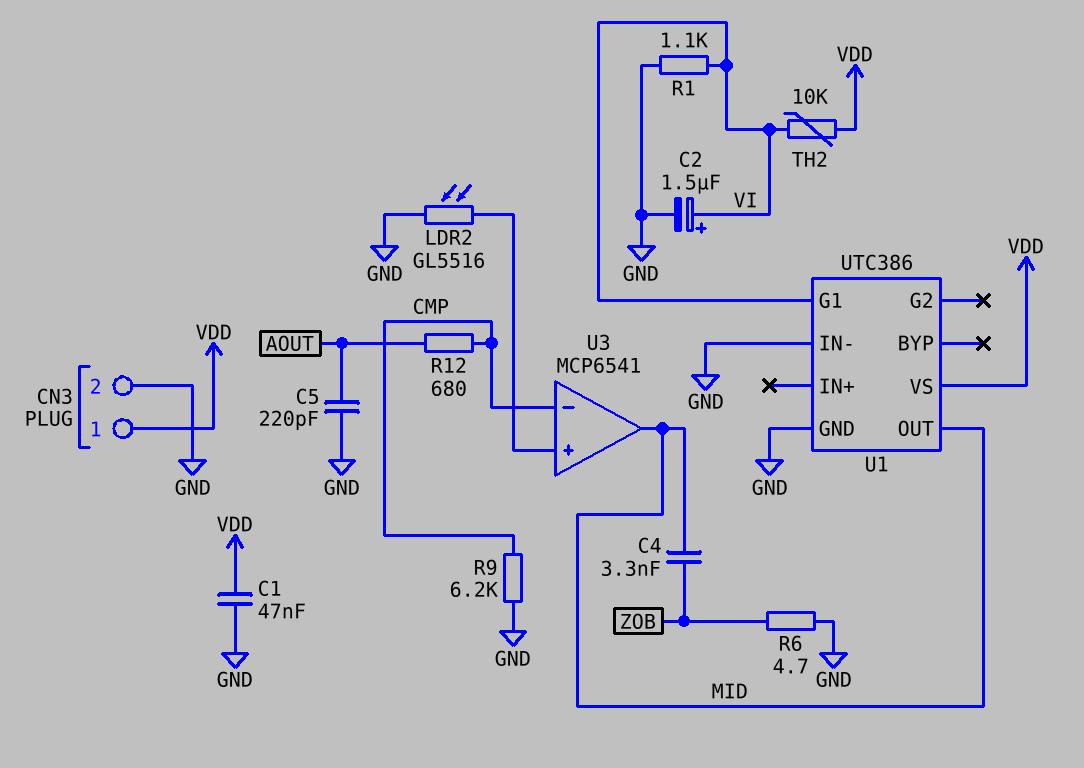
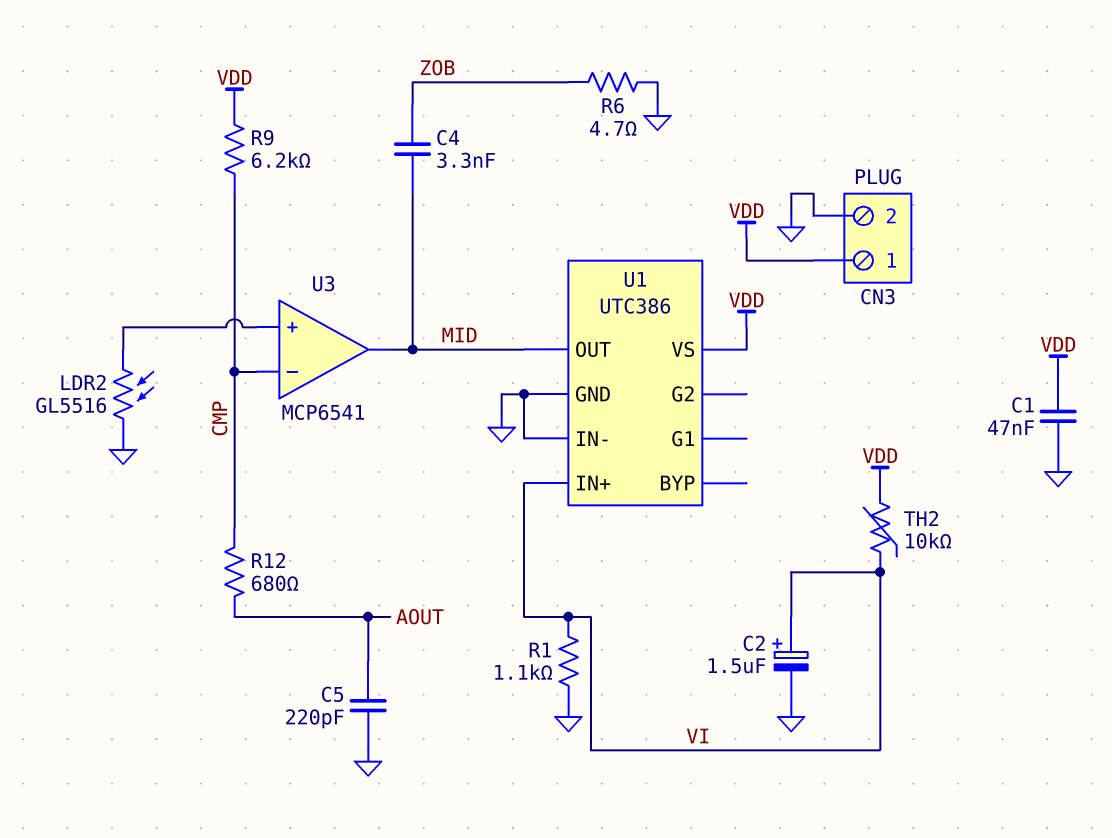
R9: 6.2k (CMP, GND) -> 6.2k (CMP, VDD)
U1 pin G1: VI -> none
U1 pin IN+: none -> VI

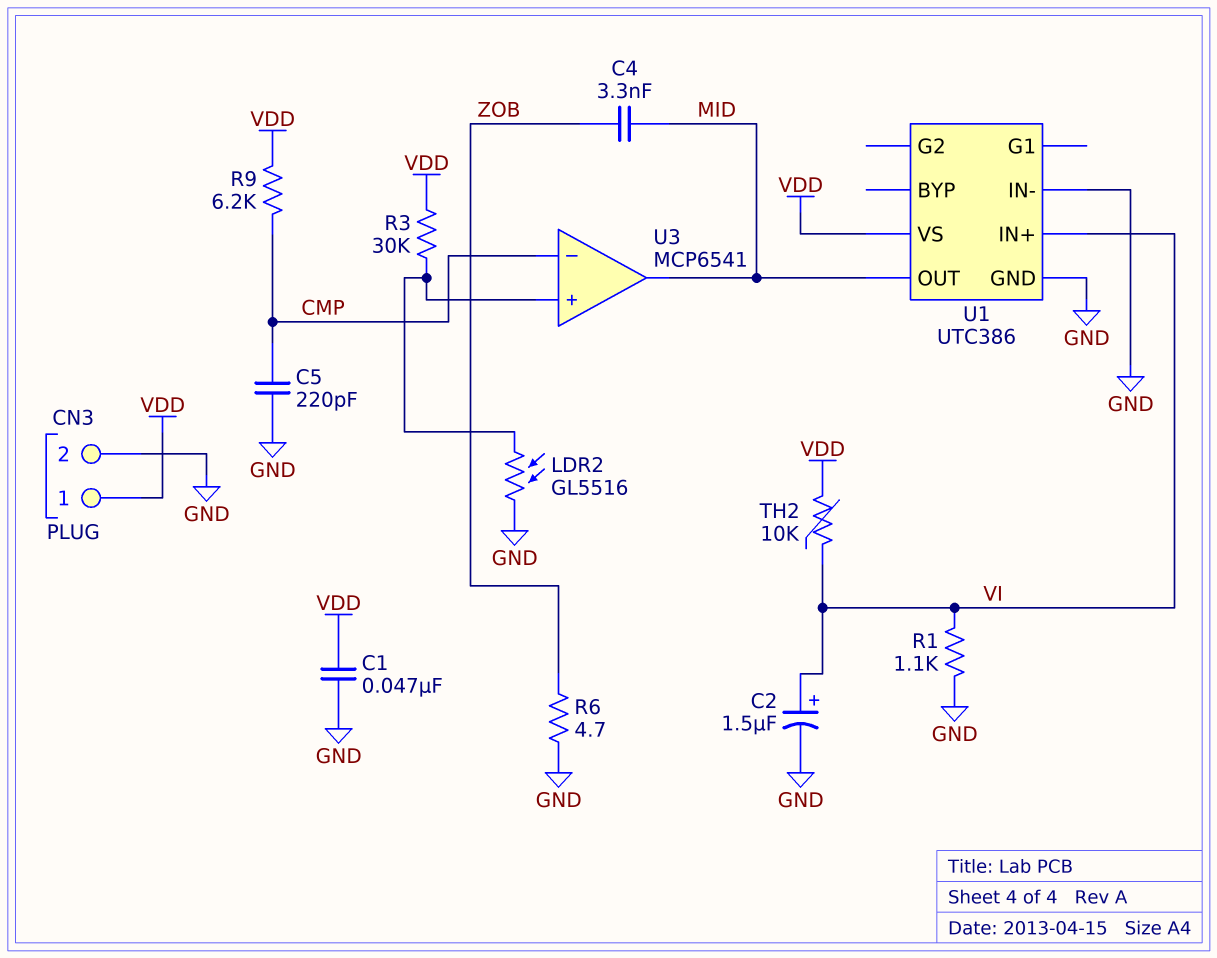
C5: 220pF (AOUT, GND) -> 220pF (CMP, GND)
R3: none -> 30k (U3/in+, VDD)
R12: 680 (AOUT, CMP) -> none

